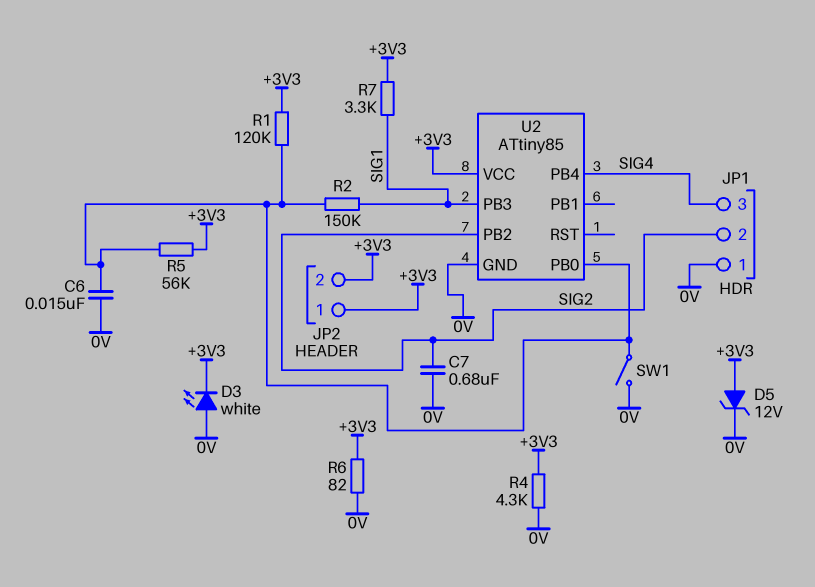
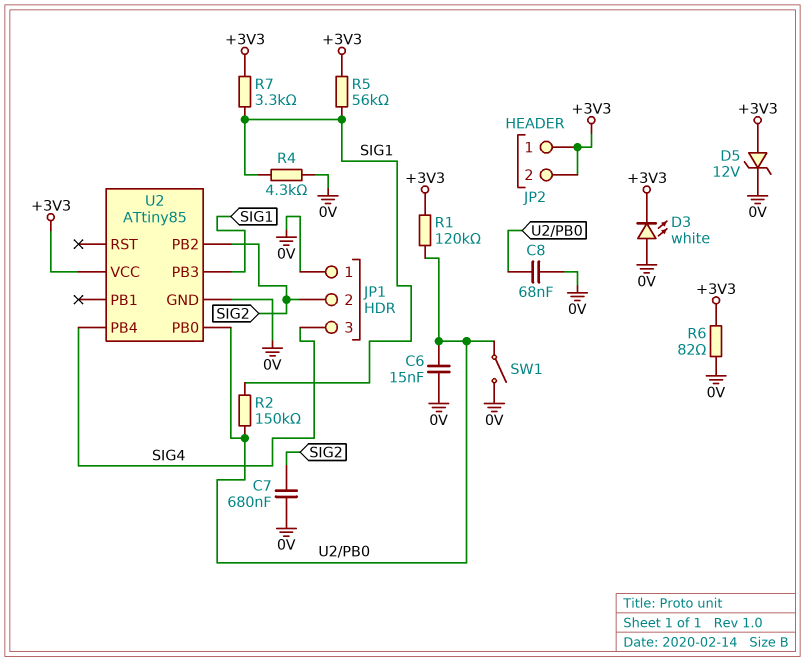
C8: none -> 68nF (0V, U2/PB0)
R4: 4.3k (+3V3, 0V) -> 4.3k (0V, SIG1)
R5: 56k (+3V3, U2/PB0) -> 56k (+3V3, SIG1)

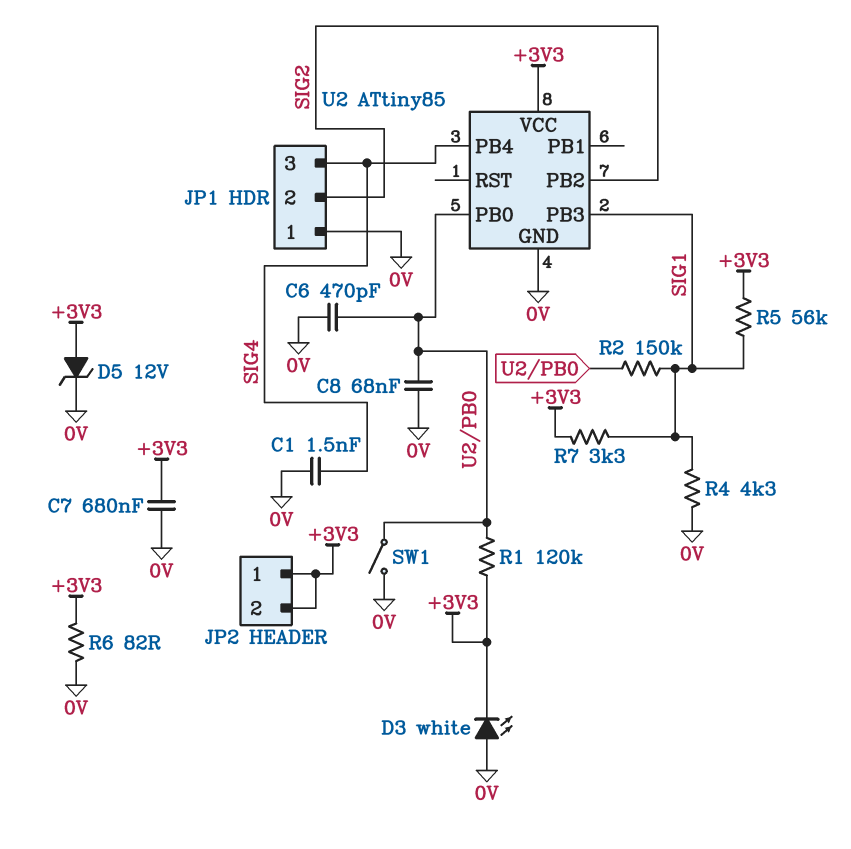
C1: none -> 1.5nF (0V, SIG4)
C6: 15nF (0V, U2/PB0) -> 470pF (0V, U2/PB0)
C7: 680nF (0V, SIG2) -> 680nF (+3V3, 0V)

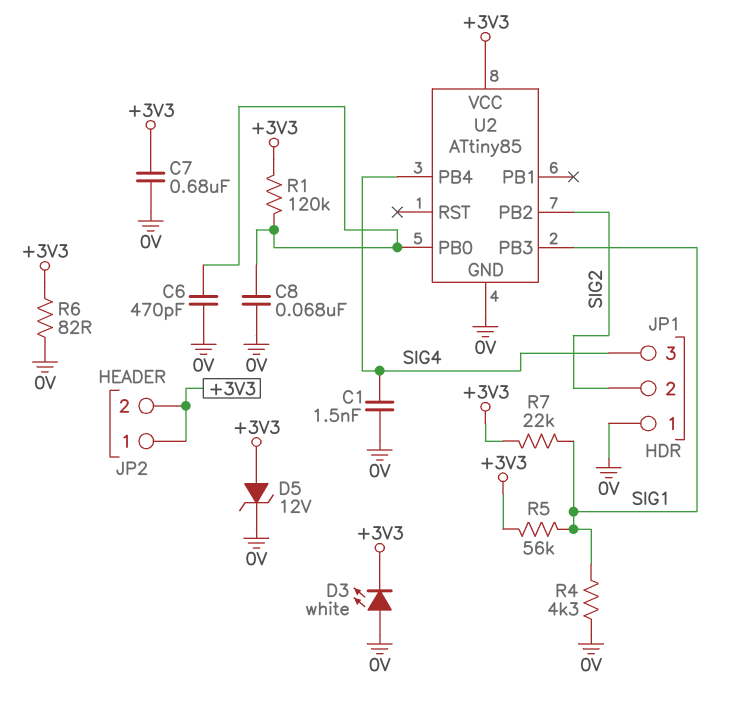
R2: 150k (SIG1, U2/PB0) -> none
R7: 3.3k (+3V3, SIG1) -> 22k (+3V3, SIG1)
SW1: switch (0V, U2/PB0) -> none

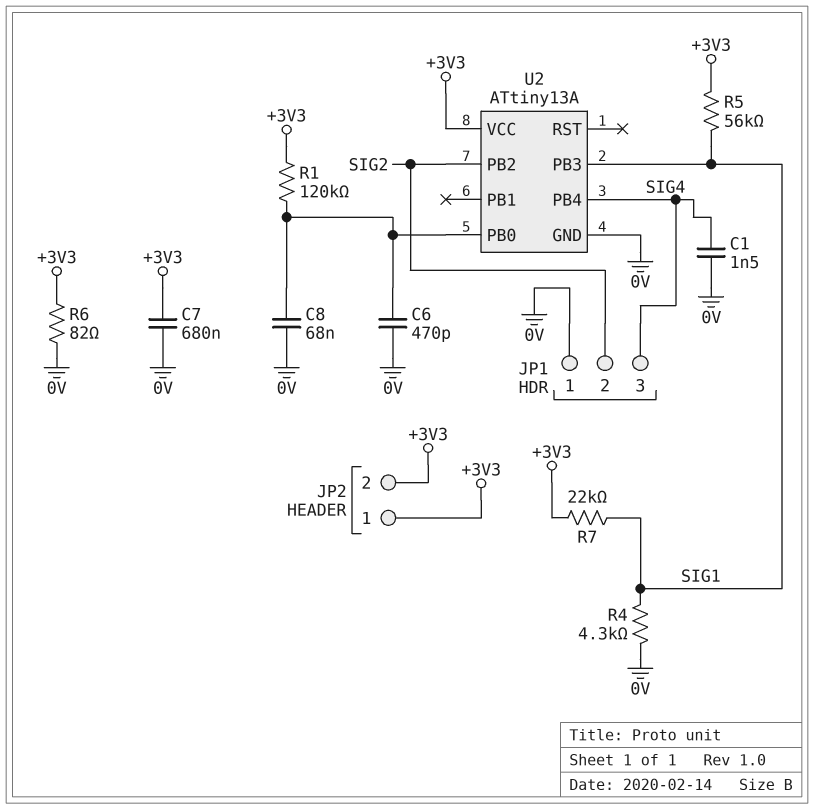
D3: LED white (A 0V, K +3V3) -> none
D5: zener 12V (A +3V3, K 0V) -> none
U2: ATtiny85 -> ATtiny13A

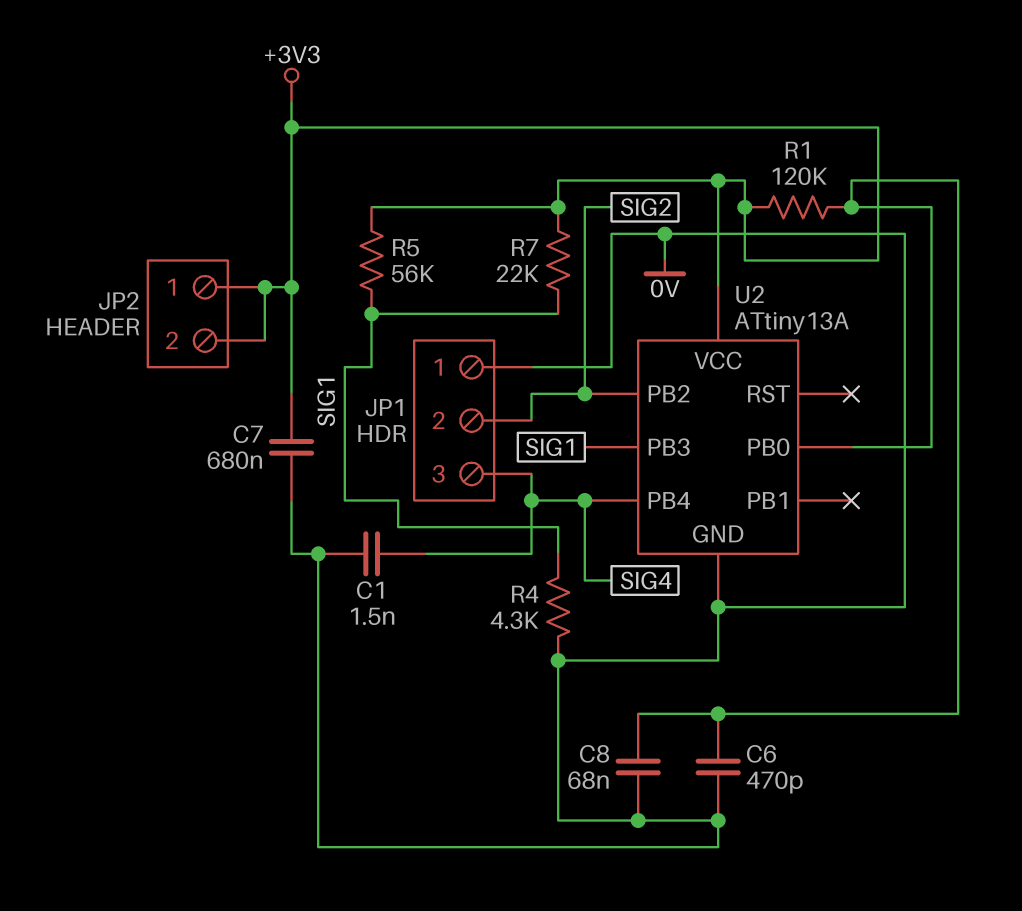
R6: 82 (+3V3, 0V) -> none

